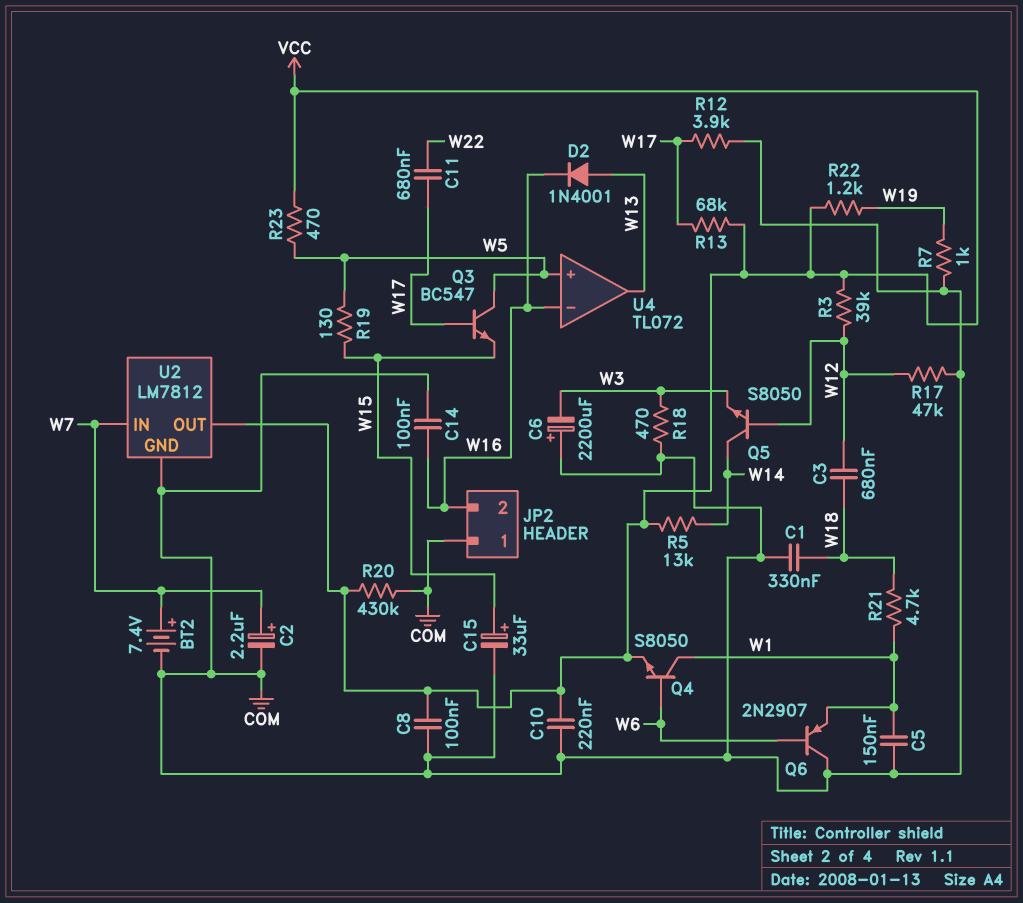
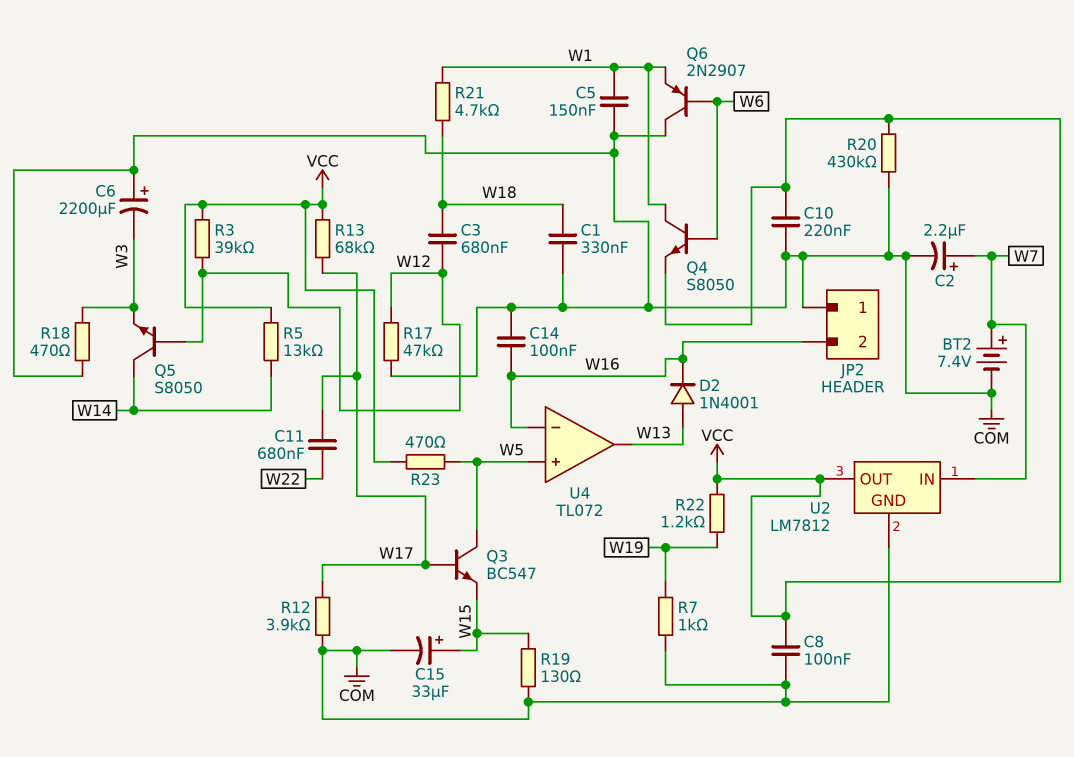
R19: 130 (W5, W15) -> 130 (COM, W15)

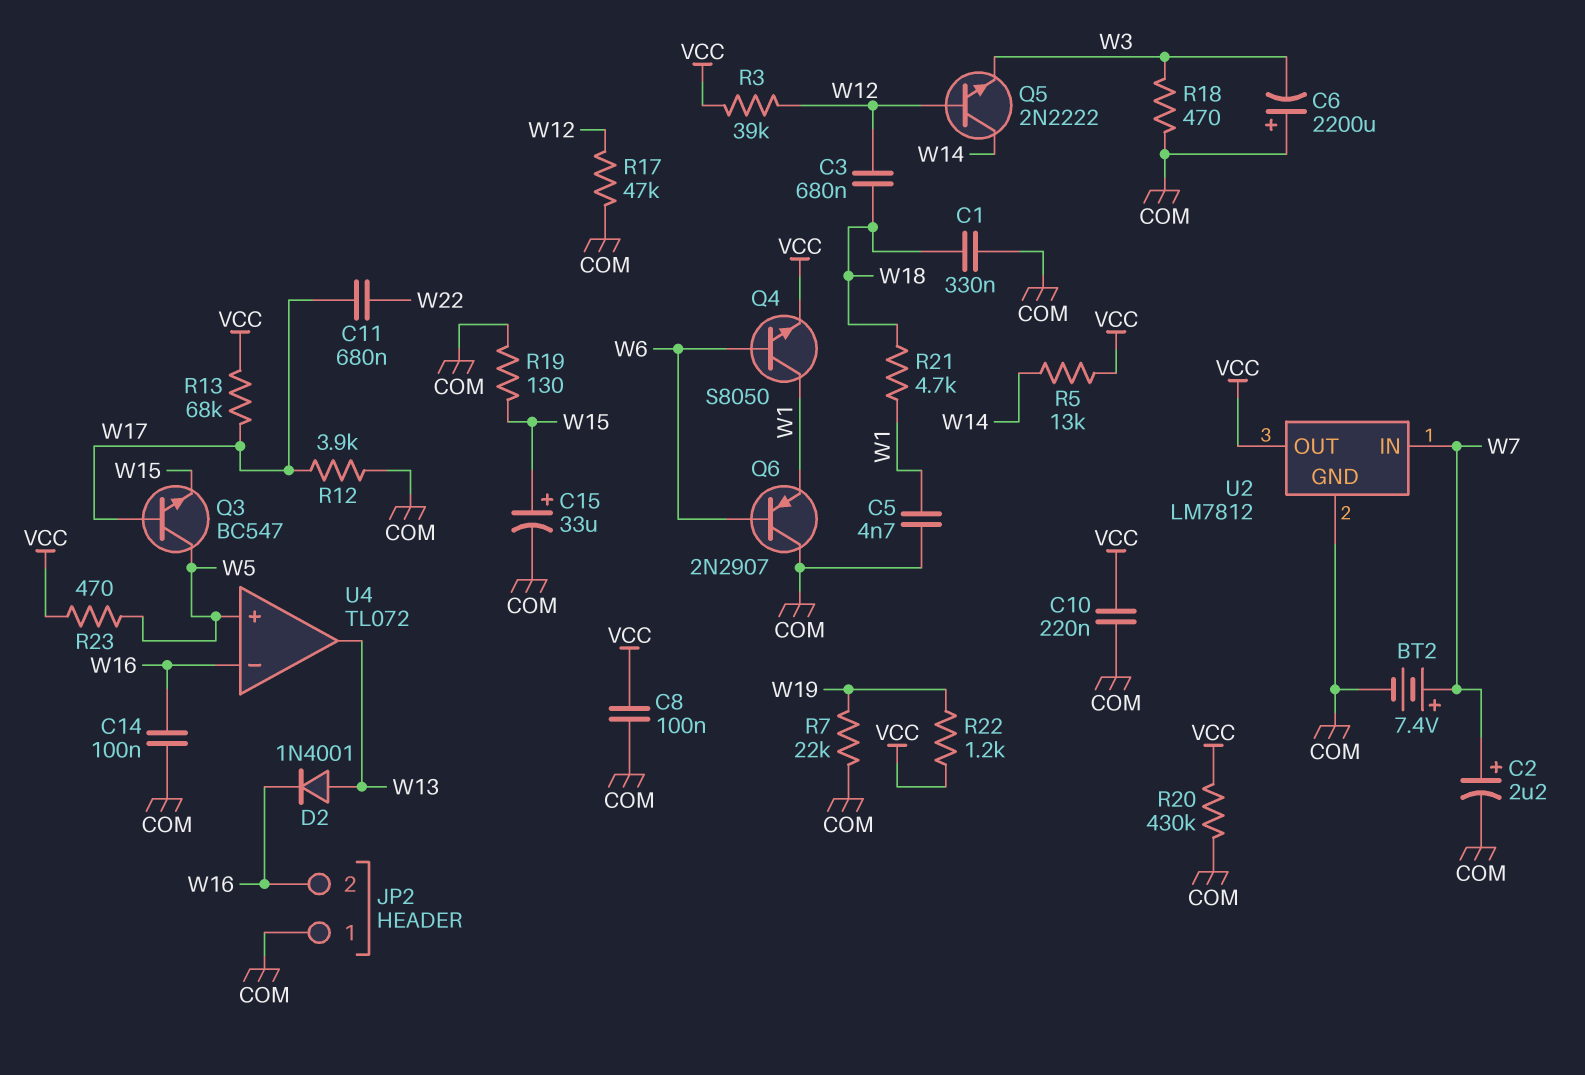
C5: 150nF (COM, W1) -> 4.7nF (COM, W1)
Q5: NPN S8050 (B W12, C W14, E W3) -> NPN 2N2222 (B W12, C W14, E W3)
R7: 1k (COM, W19) -> 22k (COM, W19)

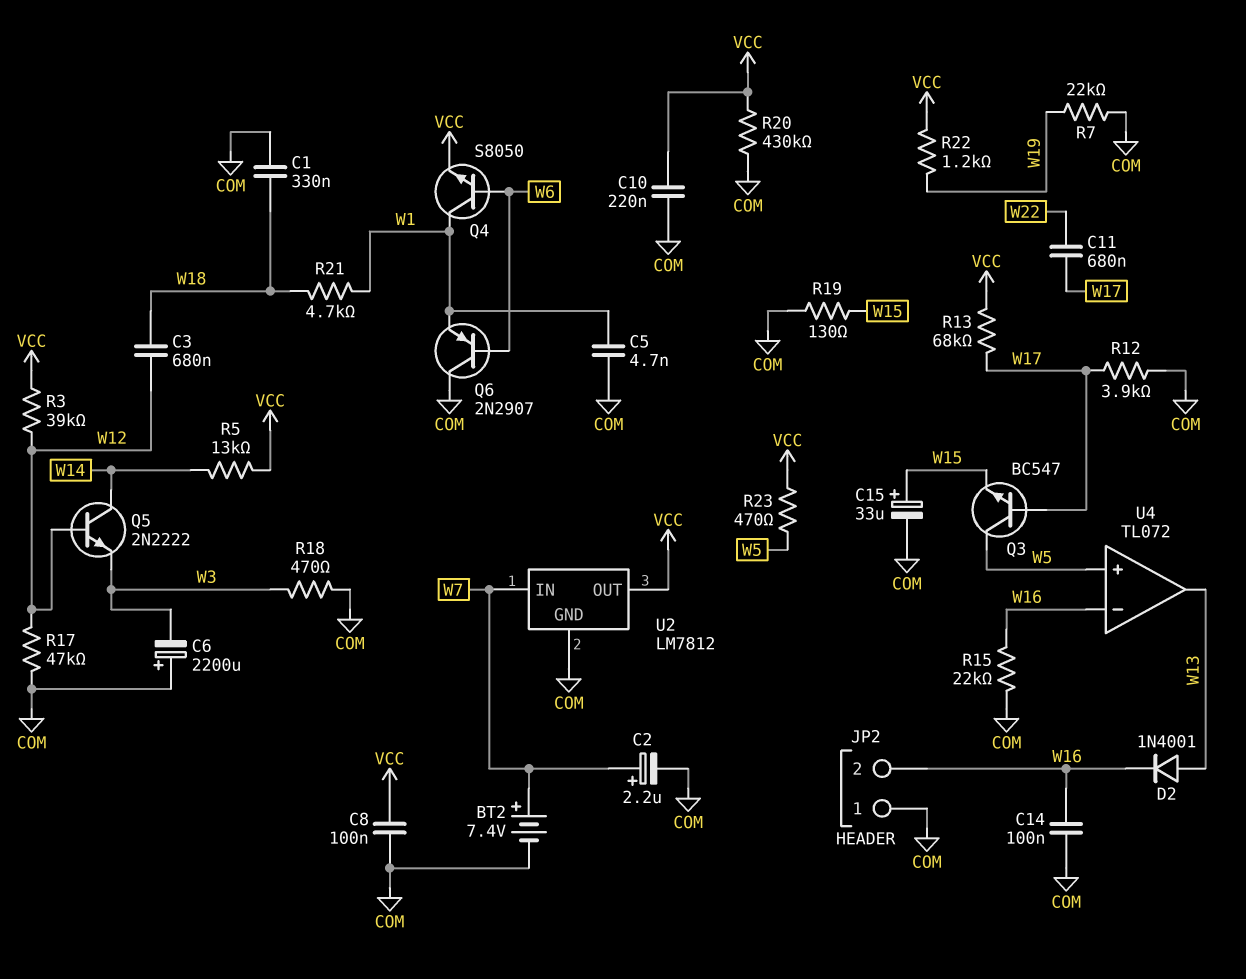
R15: none -> 22k (COM, W16)

